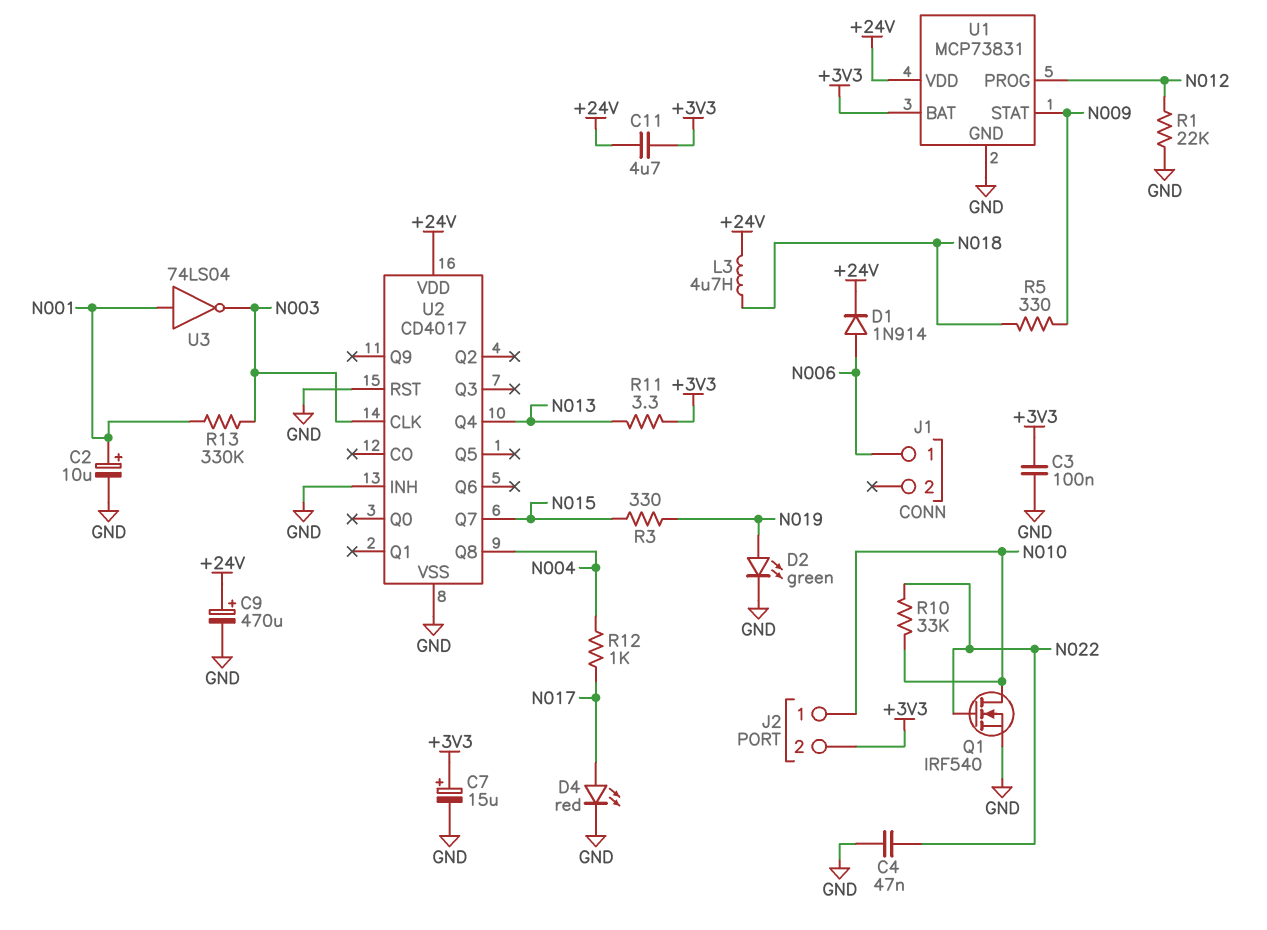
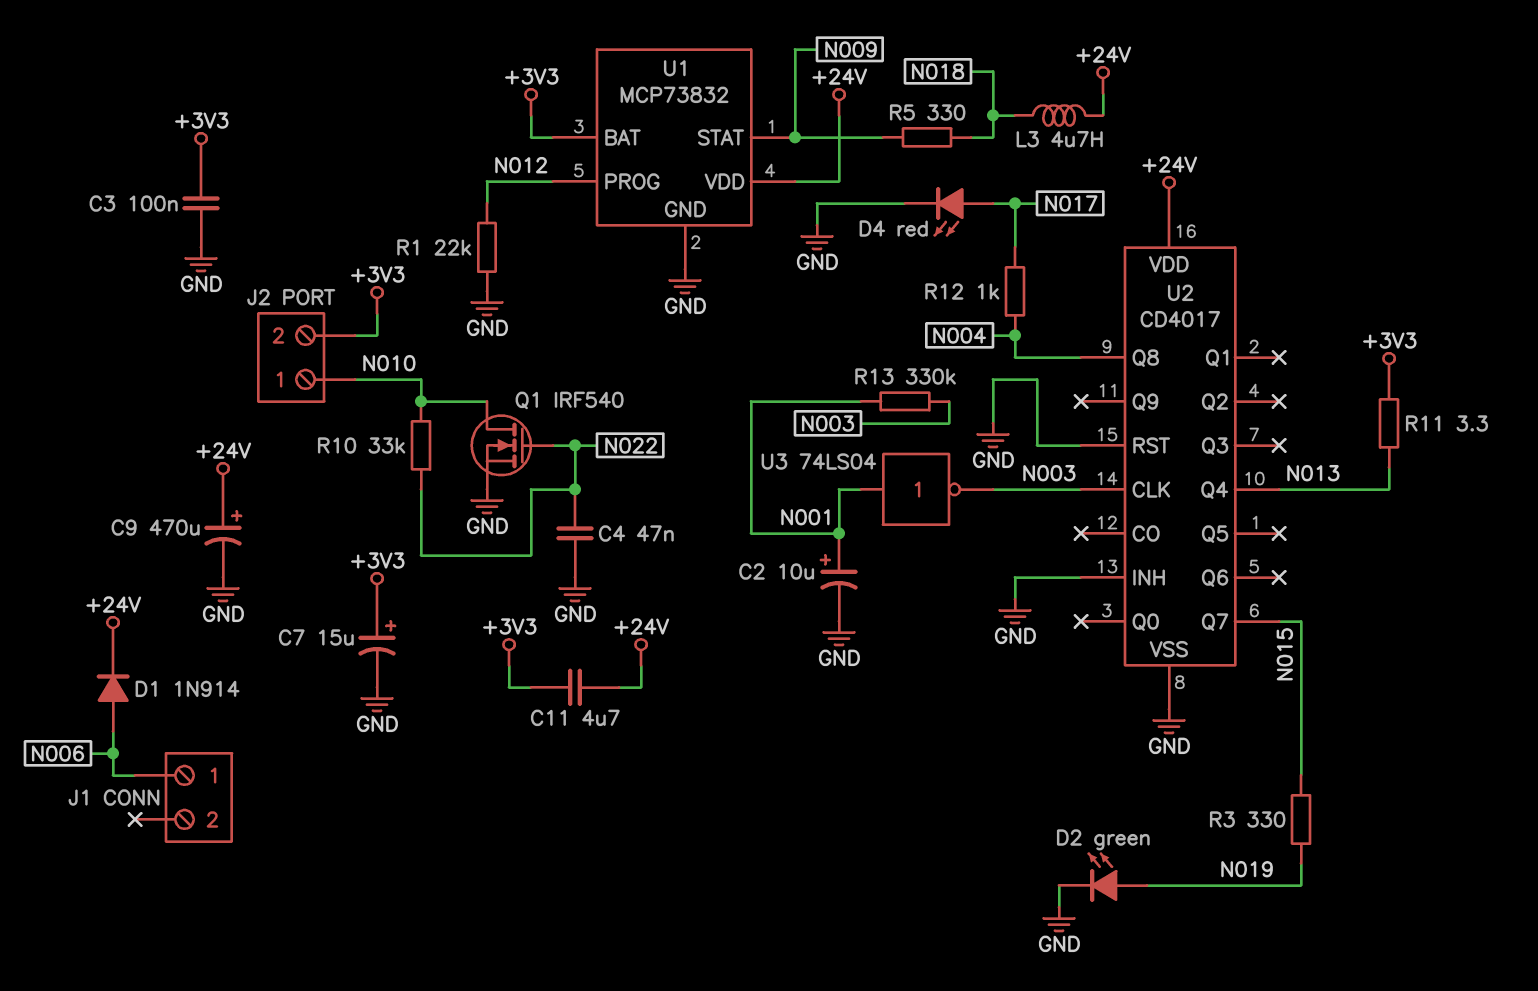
U1: MCP73831 -> MCP73832

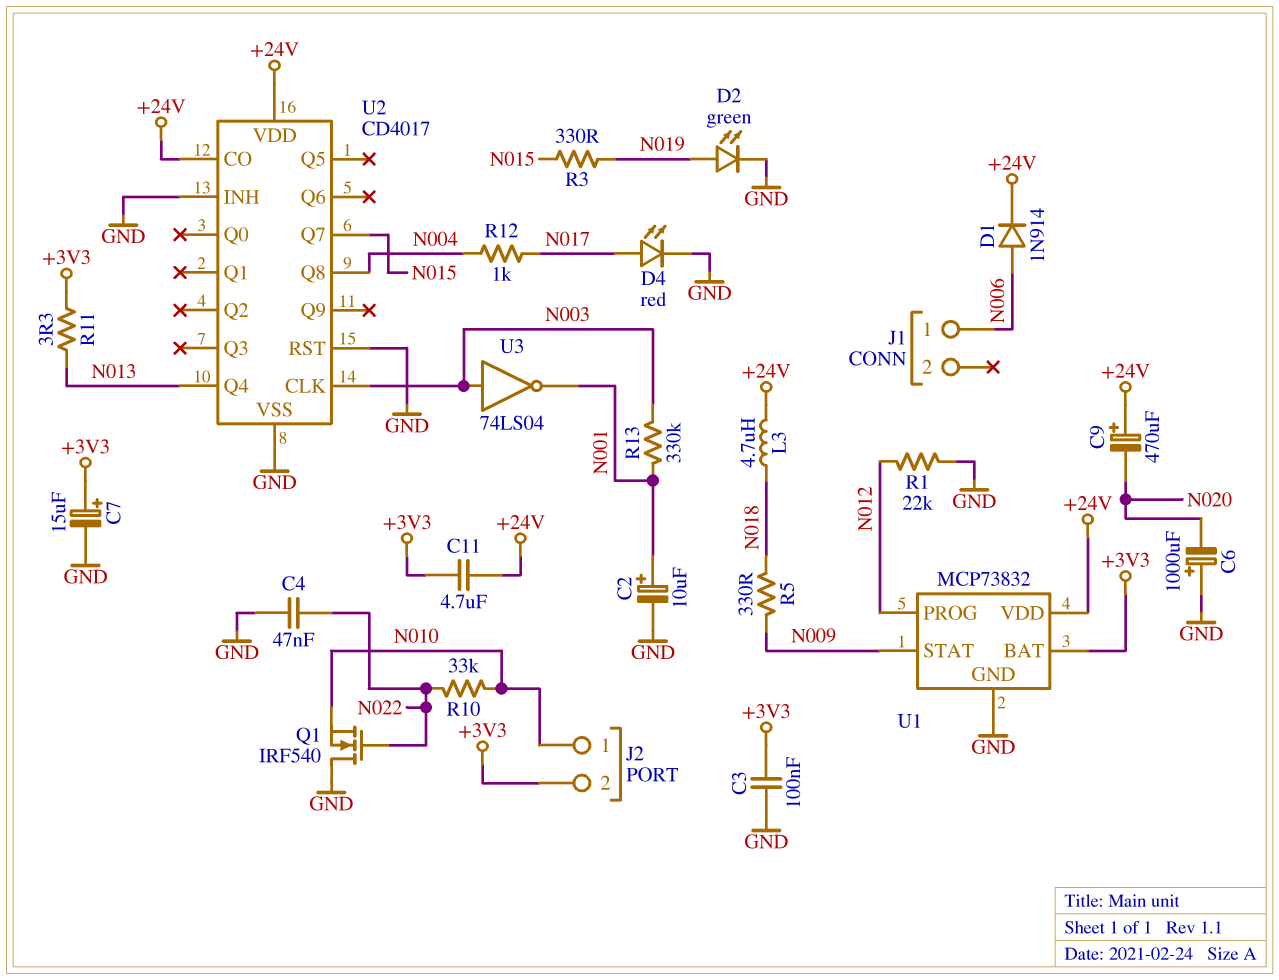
C6: none -> 1000uF (plus GND, minus N020)
C9: 470uF (plus +24V, minus GND) -> 470uF (plus +24V, minus N020)
Q1: NMOS IRF540 (G N022, D N010, S GND) -> NMOS IRF540 (G N022, D GND, S N010)
U2 pin CO: none -> +24V
U3: NOT 74LS04 (in N001, out N003) -> NOT 74LS04 (in N003, out N001)

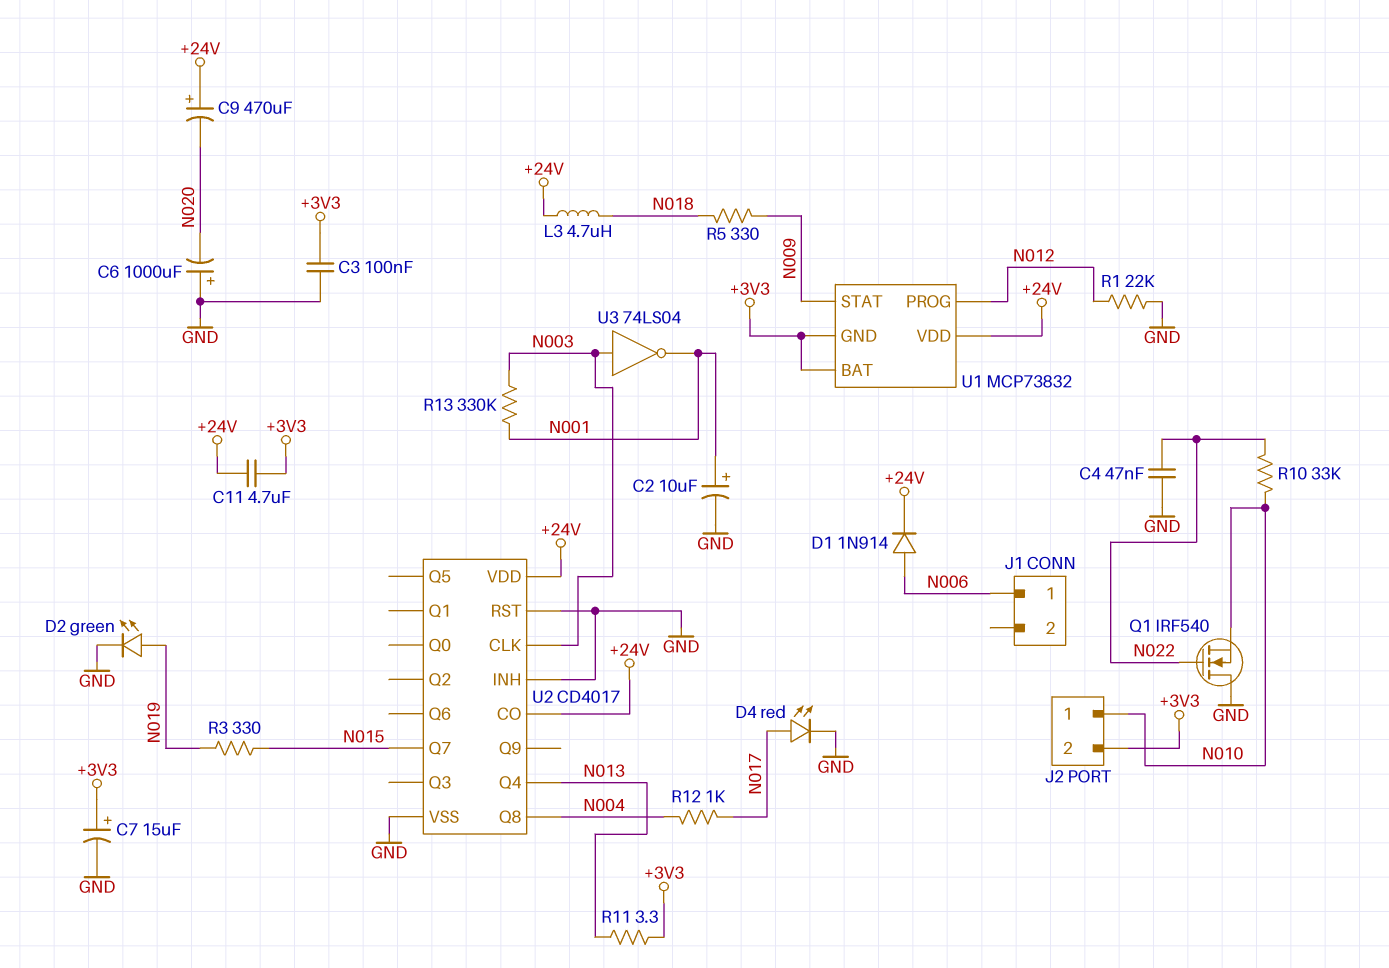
U1 pin GND: GND -> +3V3

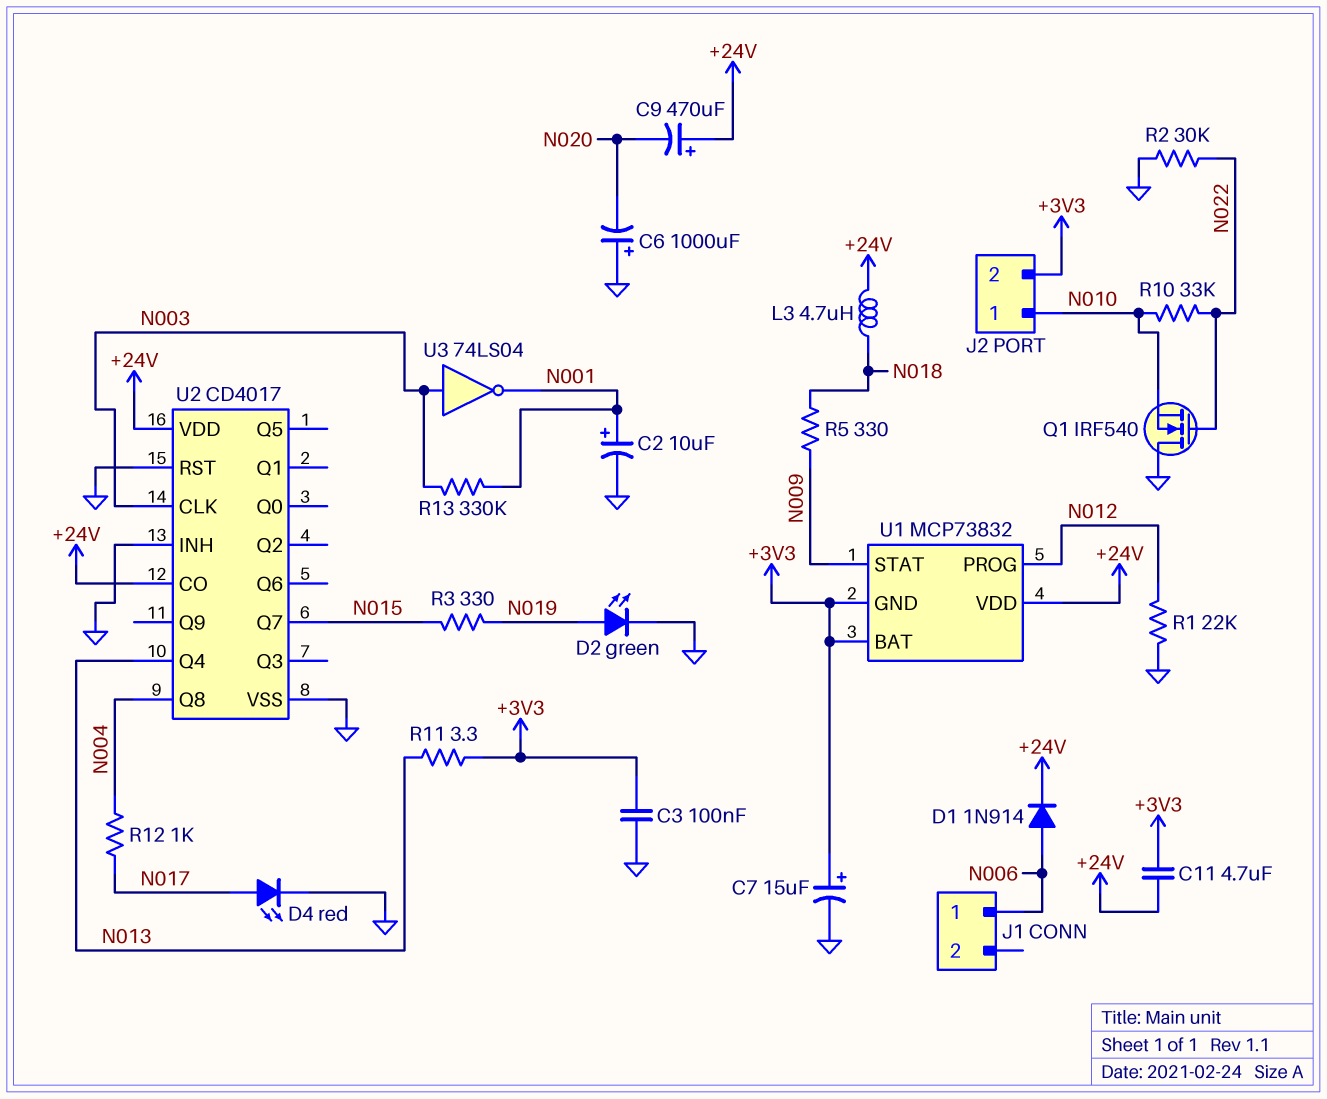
C4: 47nF (GND, N022) -> none
R2: none -> 30k (GND, N022)

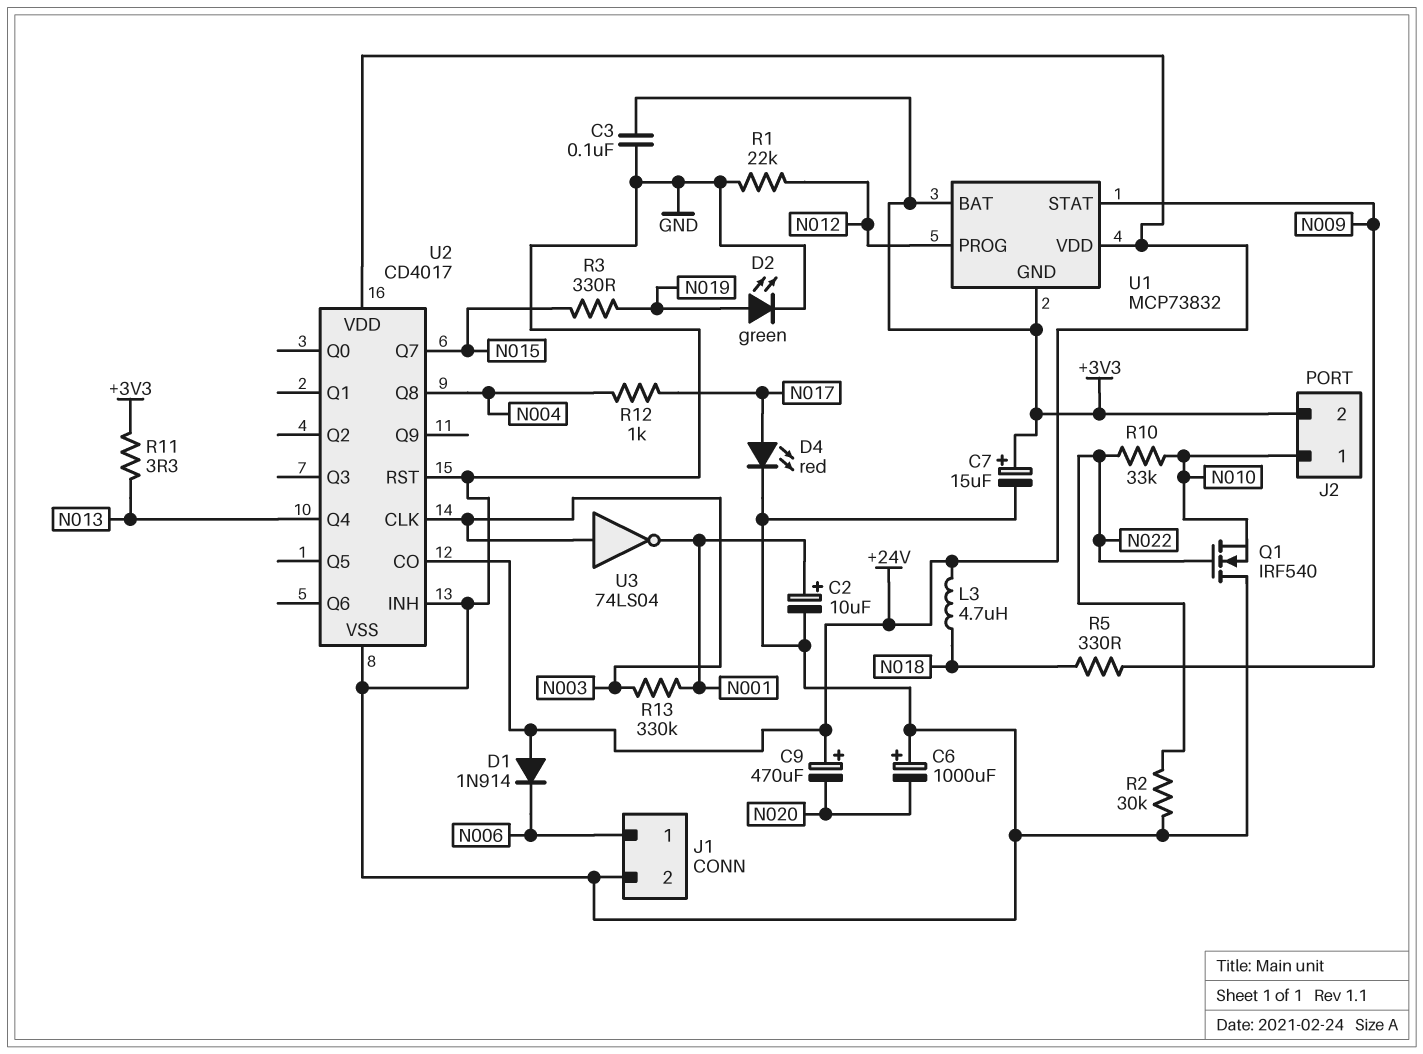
C11: 4.7uF (+3V3, +24V) -> none
D1: diode 1N914 (A N006, K +24V) -> diode 1N914 (A +24V, K N006)
J1 pin 2: none -> GND

